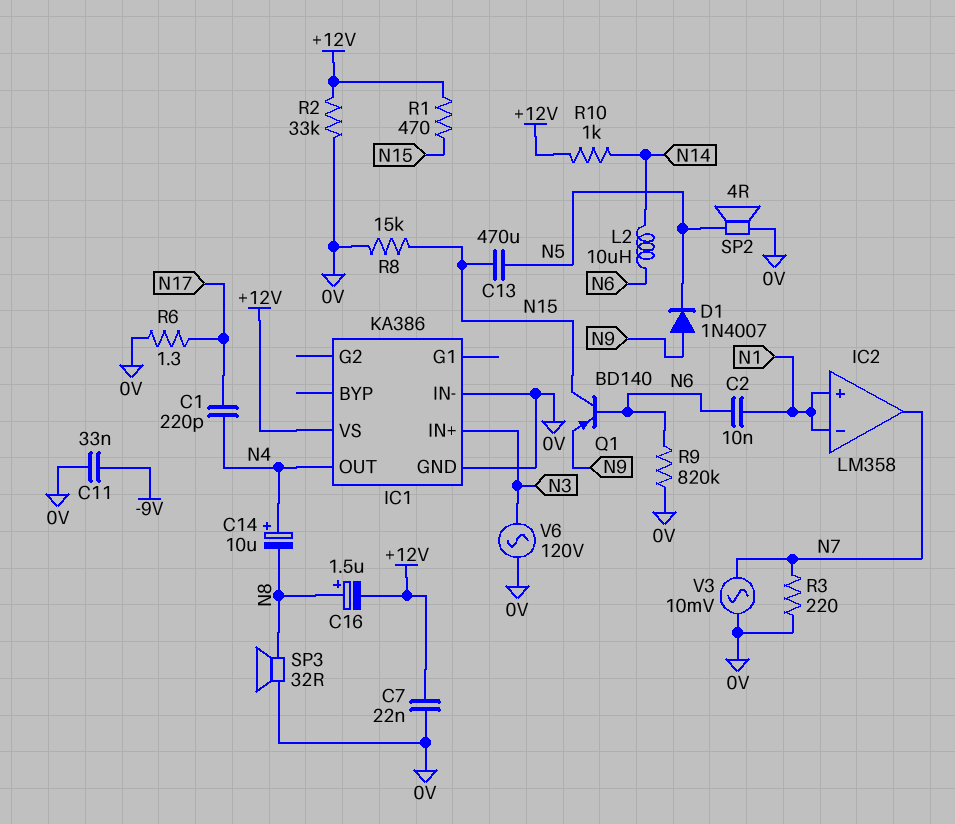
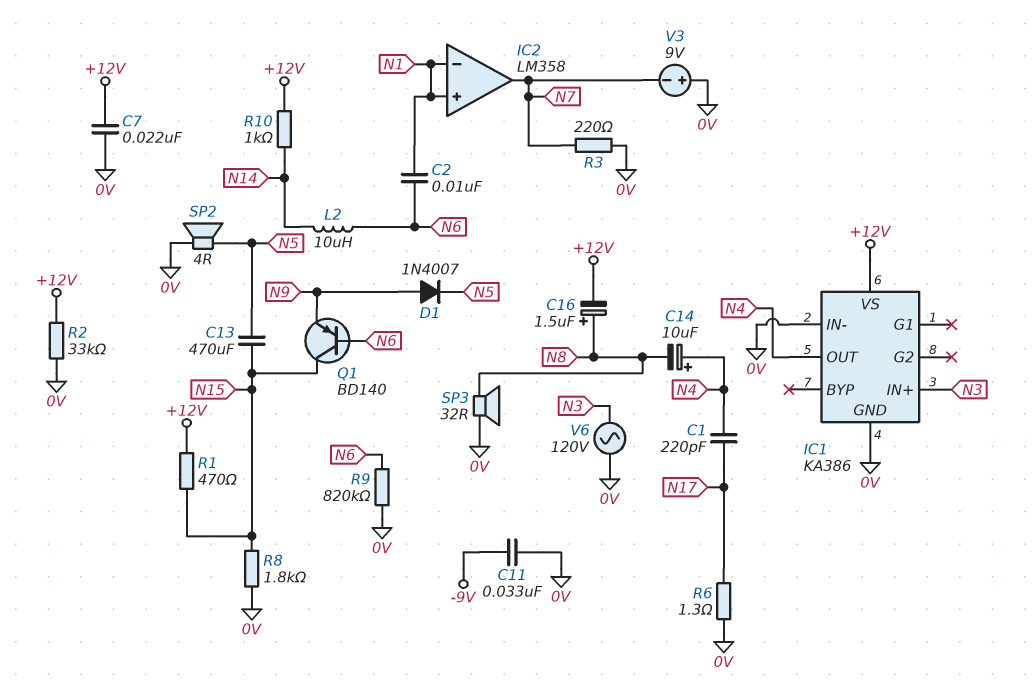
R8: 15k (0V, N15) -> 1.8k (0V, N15)
V3: AC 10mV (0V, N7) -> 9V (plus 0V, minus N7)

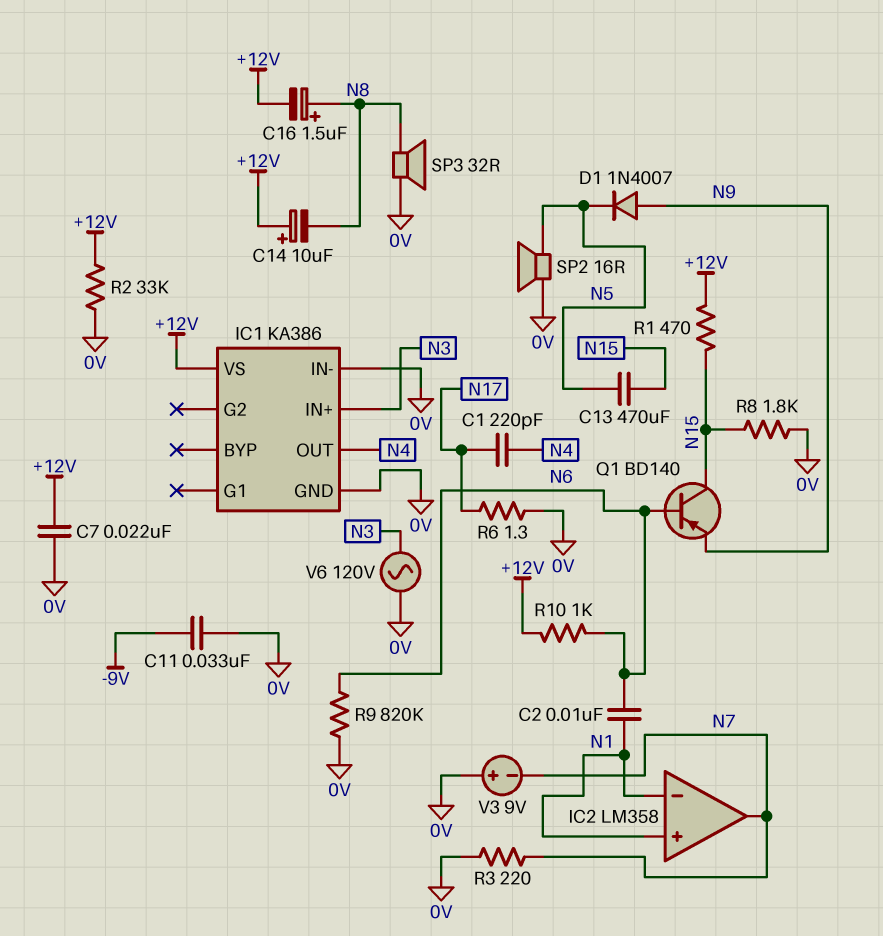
C14: 10uF (plus N4, minus N8) -> 10uF (plus +12V, minus N8)
L2: 10uH (N6, N14) -> none
R10: 1k (+12V, N14) -> 1k (+12V, N6)
SP2: speaker 4R (0V, N5) -> speaker 16R (0V, N5)

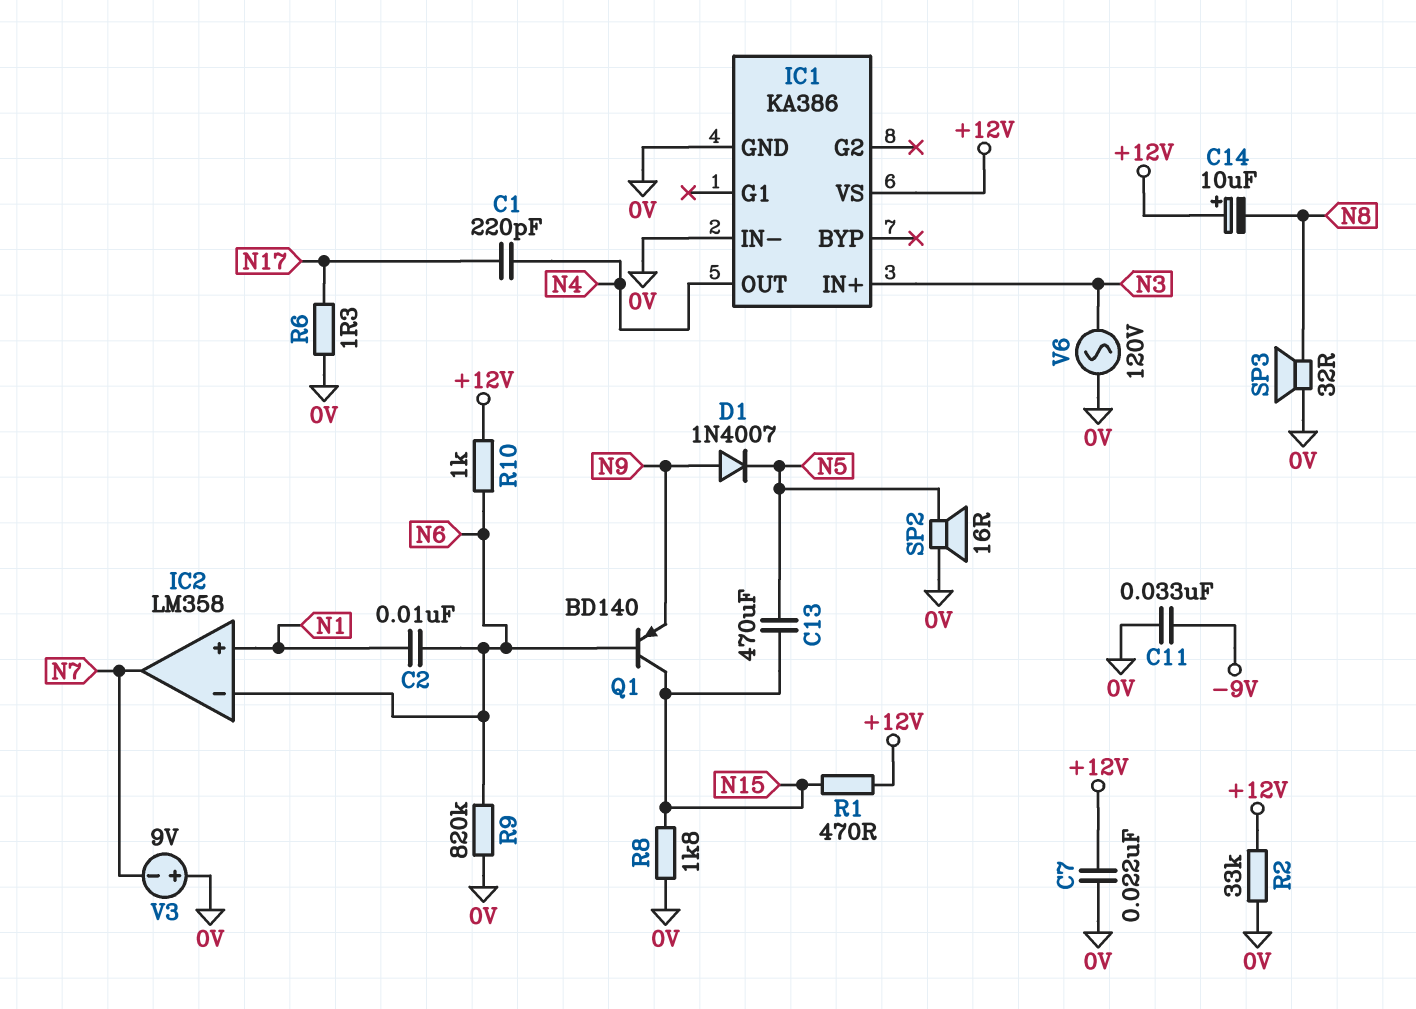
C16: 1.5uF (plus N8, minus +12V) -> none
IC2 pin in-: N1 -> N6
R3: 220 (0V, N7) -> none

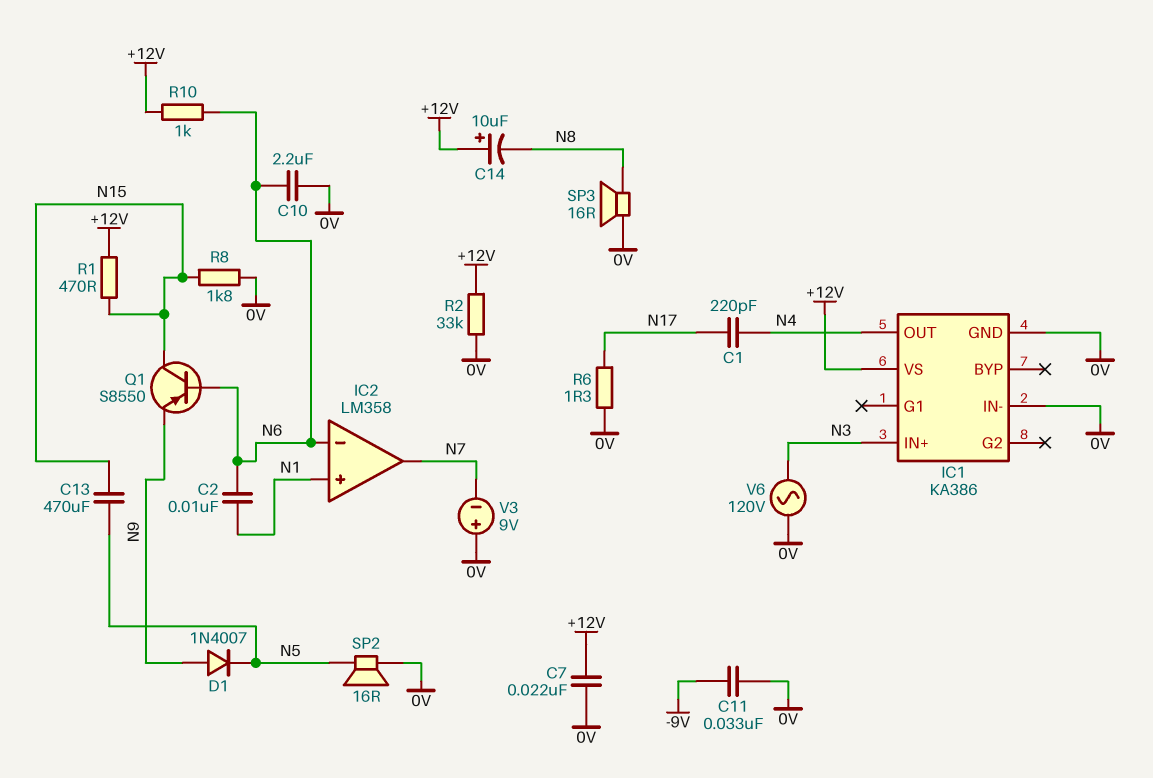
C10: none -> 2.2uF (0V, N6)
Q1: PNP BD140 (B N6, C N15, E N9) -> PNP S8550 (B N6, C N15, E N9)
R9: 820k (0V, N6) -> none
SP3: speaker 32R (0V, N8) -> speaker 16R (0V, N8)

